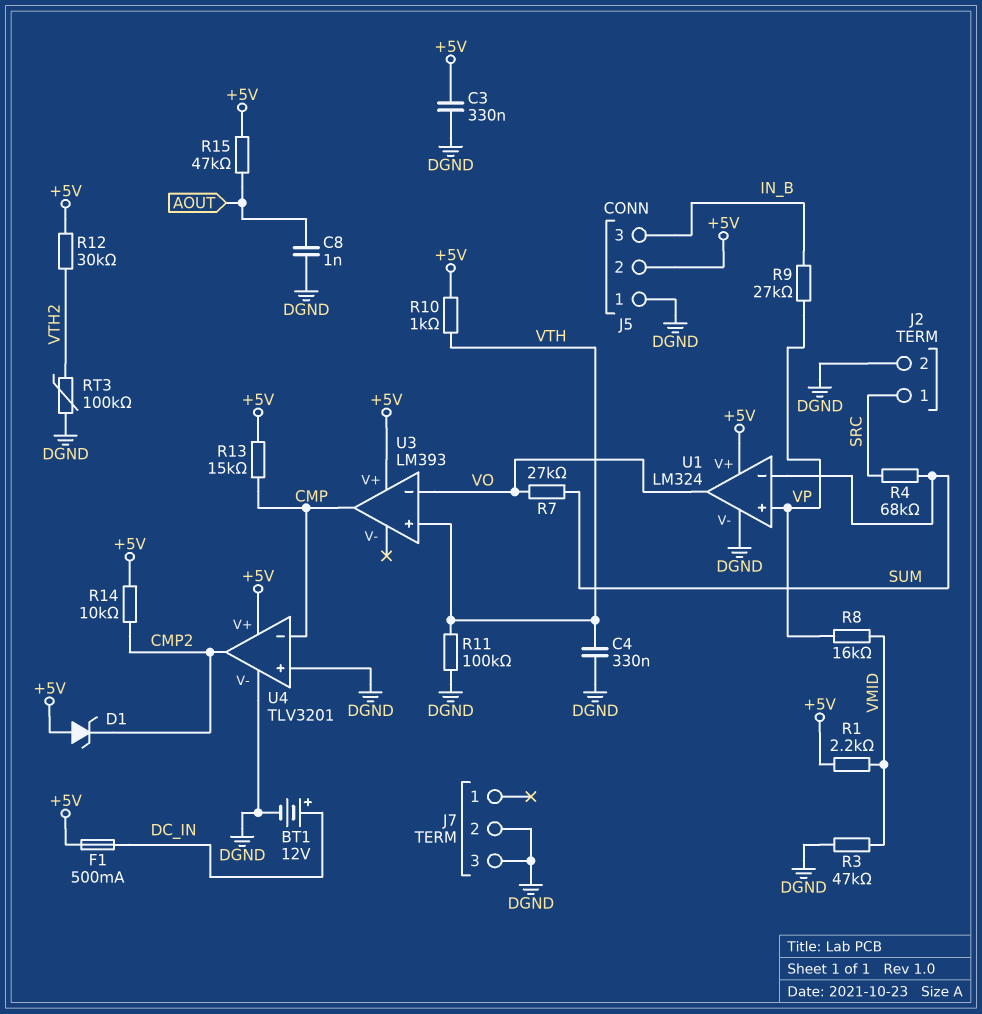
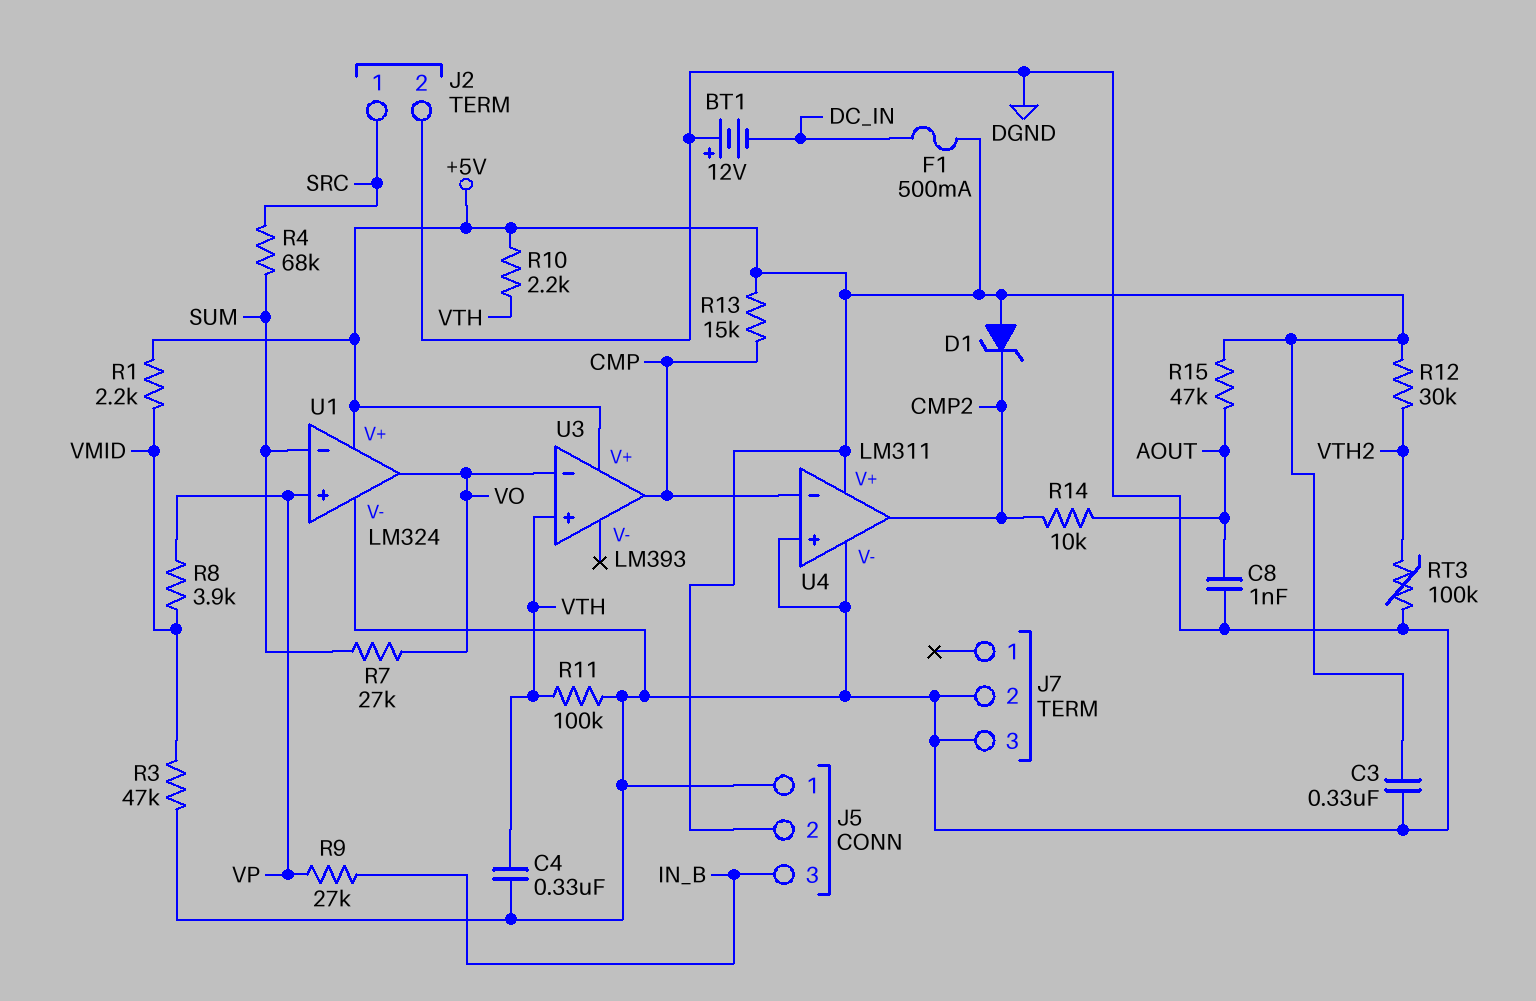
BT1: 12V (plus DC_IN, minus DGND) -> 12V (plus DGND, minus DC_IN)
R8: 16k (VMID, VP) -> 3.9k (VMID, VP)
R10: 1k (+5V, VTH) -> 2.2k (+5V, VTH)
R14: 10k (+5V, CMP2) -> 10k (AOUT, CMP2)
U4: TLV3201 -> LM311

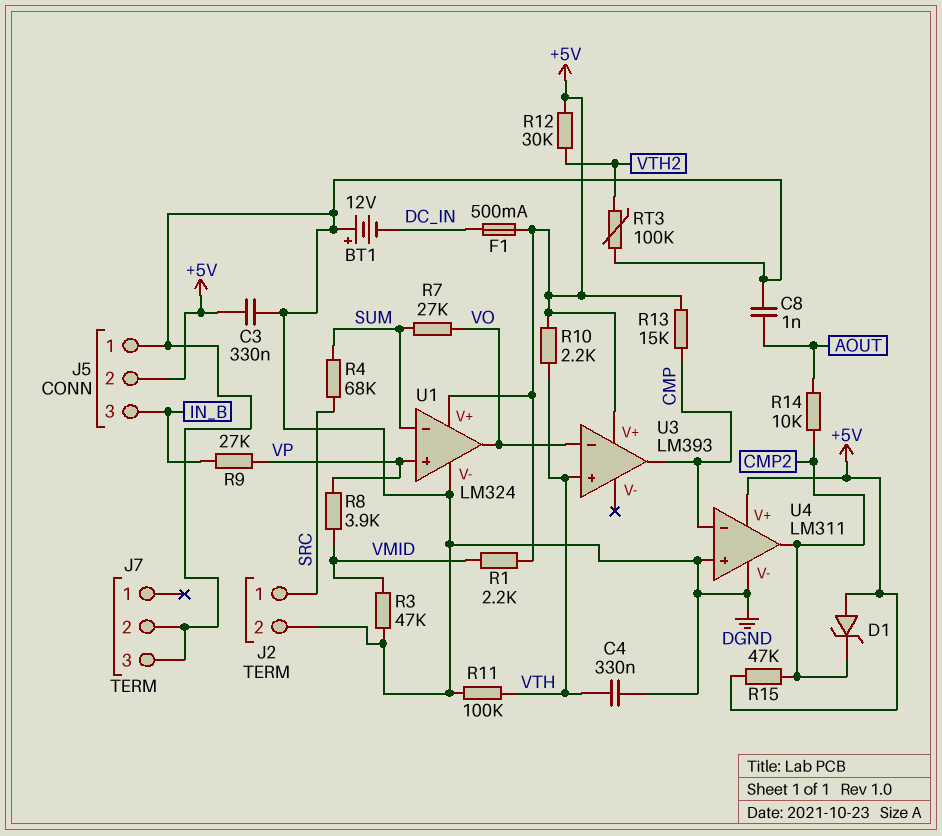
R15: 47k (+5V, AOUT) -> 47k (+5V, CMP2)

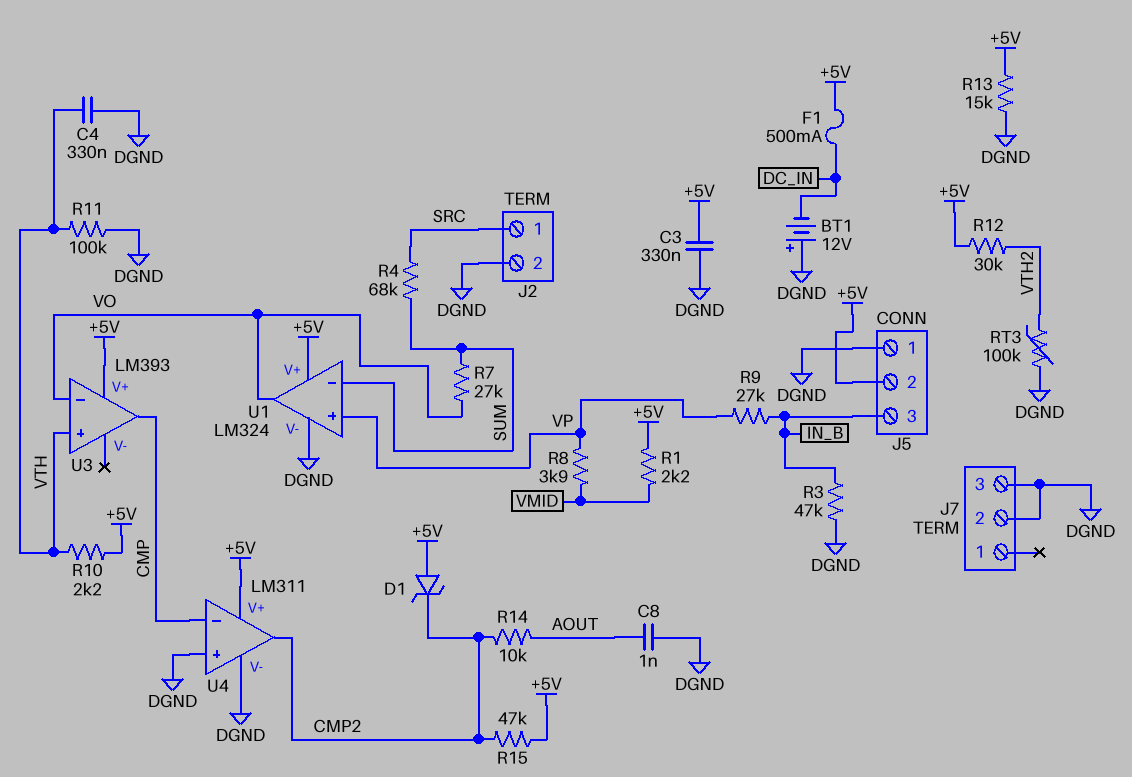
R3: 47k (DGND, VMID) -> 47k (DGND, IN_B)
R13: 15k (+5V, CMP) -> 15k (+5V, DGND)

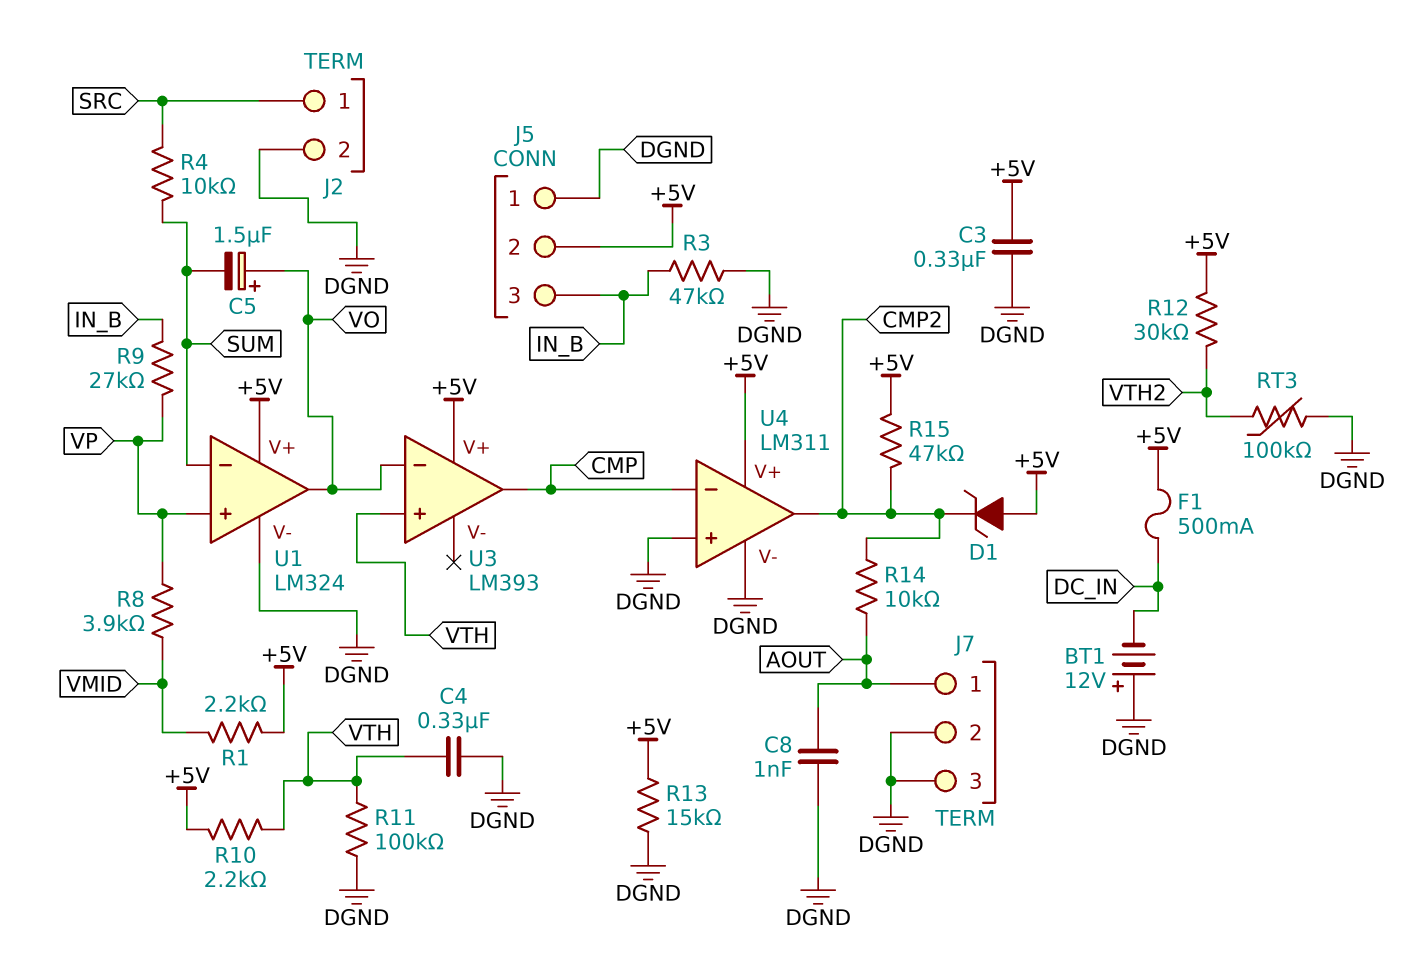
C5: none -> 1.5uF (plus VO, minus SUM)
J7 pin 1: none -> AOUT
R4: 68k (SRC, SUM) -> 10k (SRC, SUM)
R7: 27k (SUM, VO) -> none

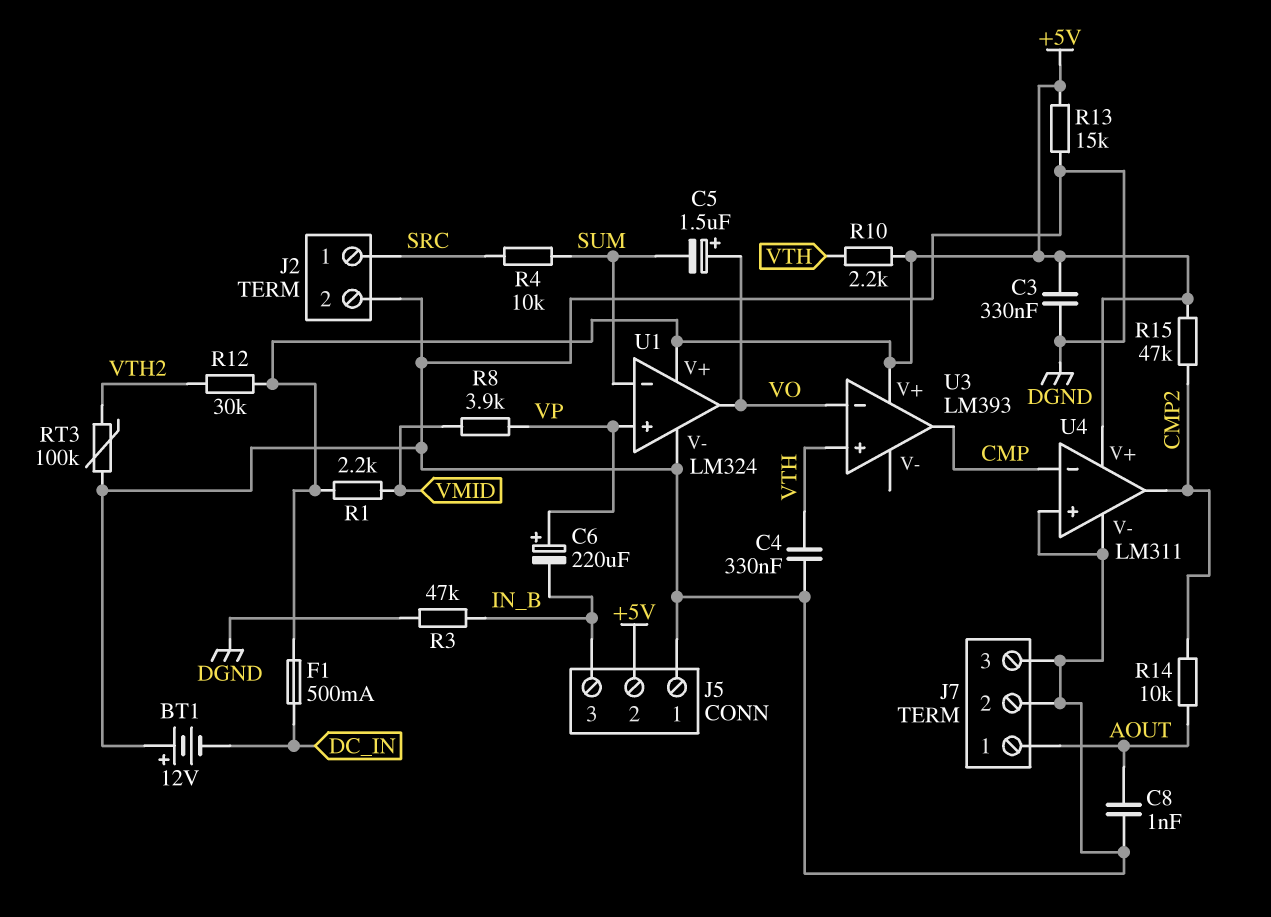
C6: none -> 220uF (plus VP, minus IN_B)
D1: zener (A +5V, K CMP2) -> none
R9: 27k (IN_B, VP) -> none
R11: 100k (DGND, VTH) -> none

